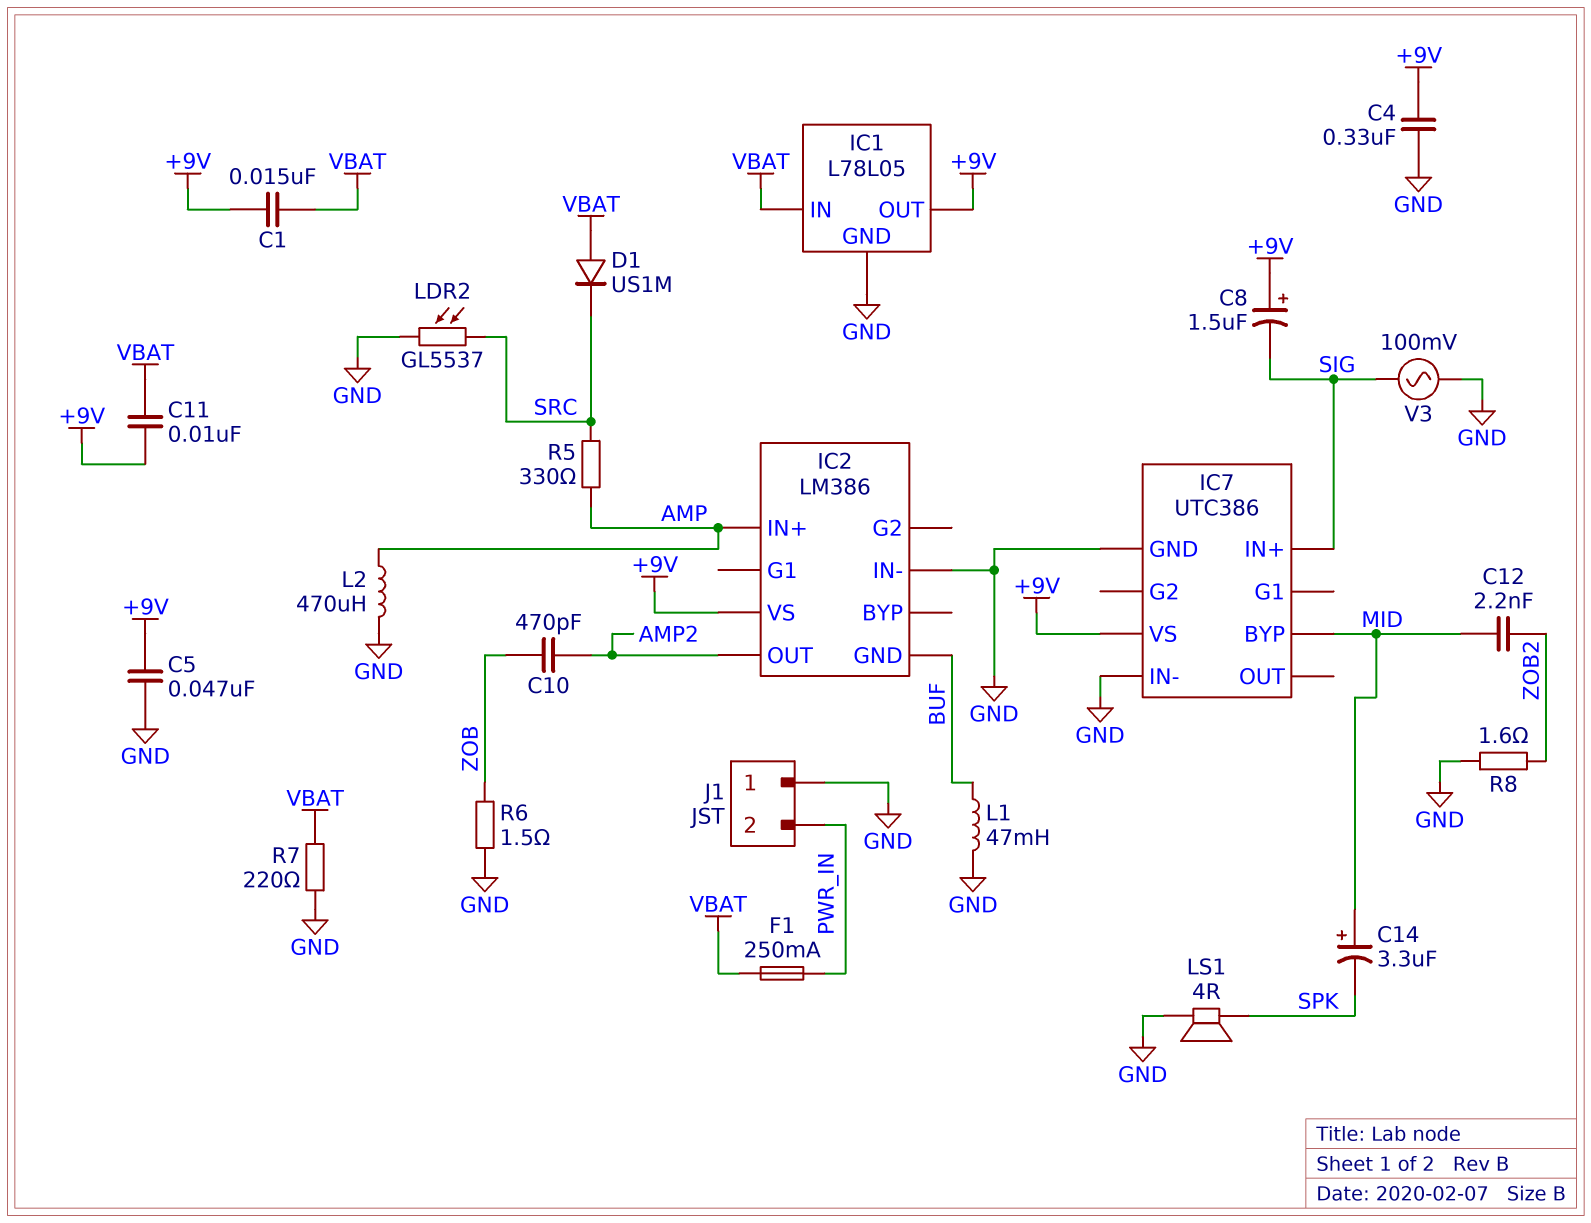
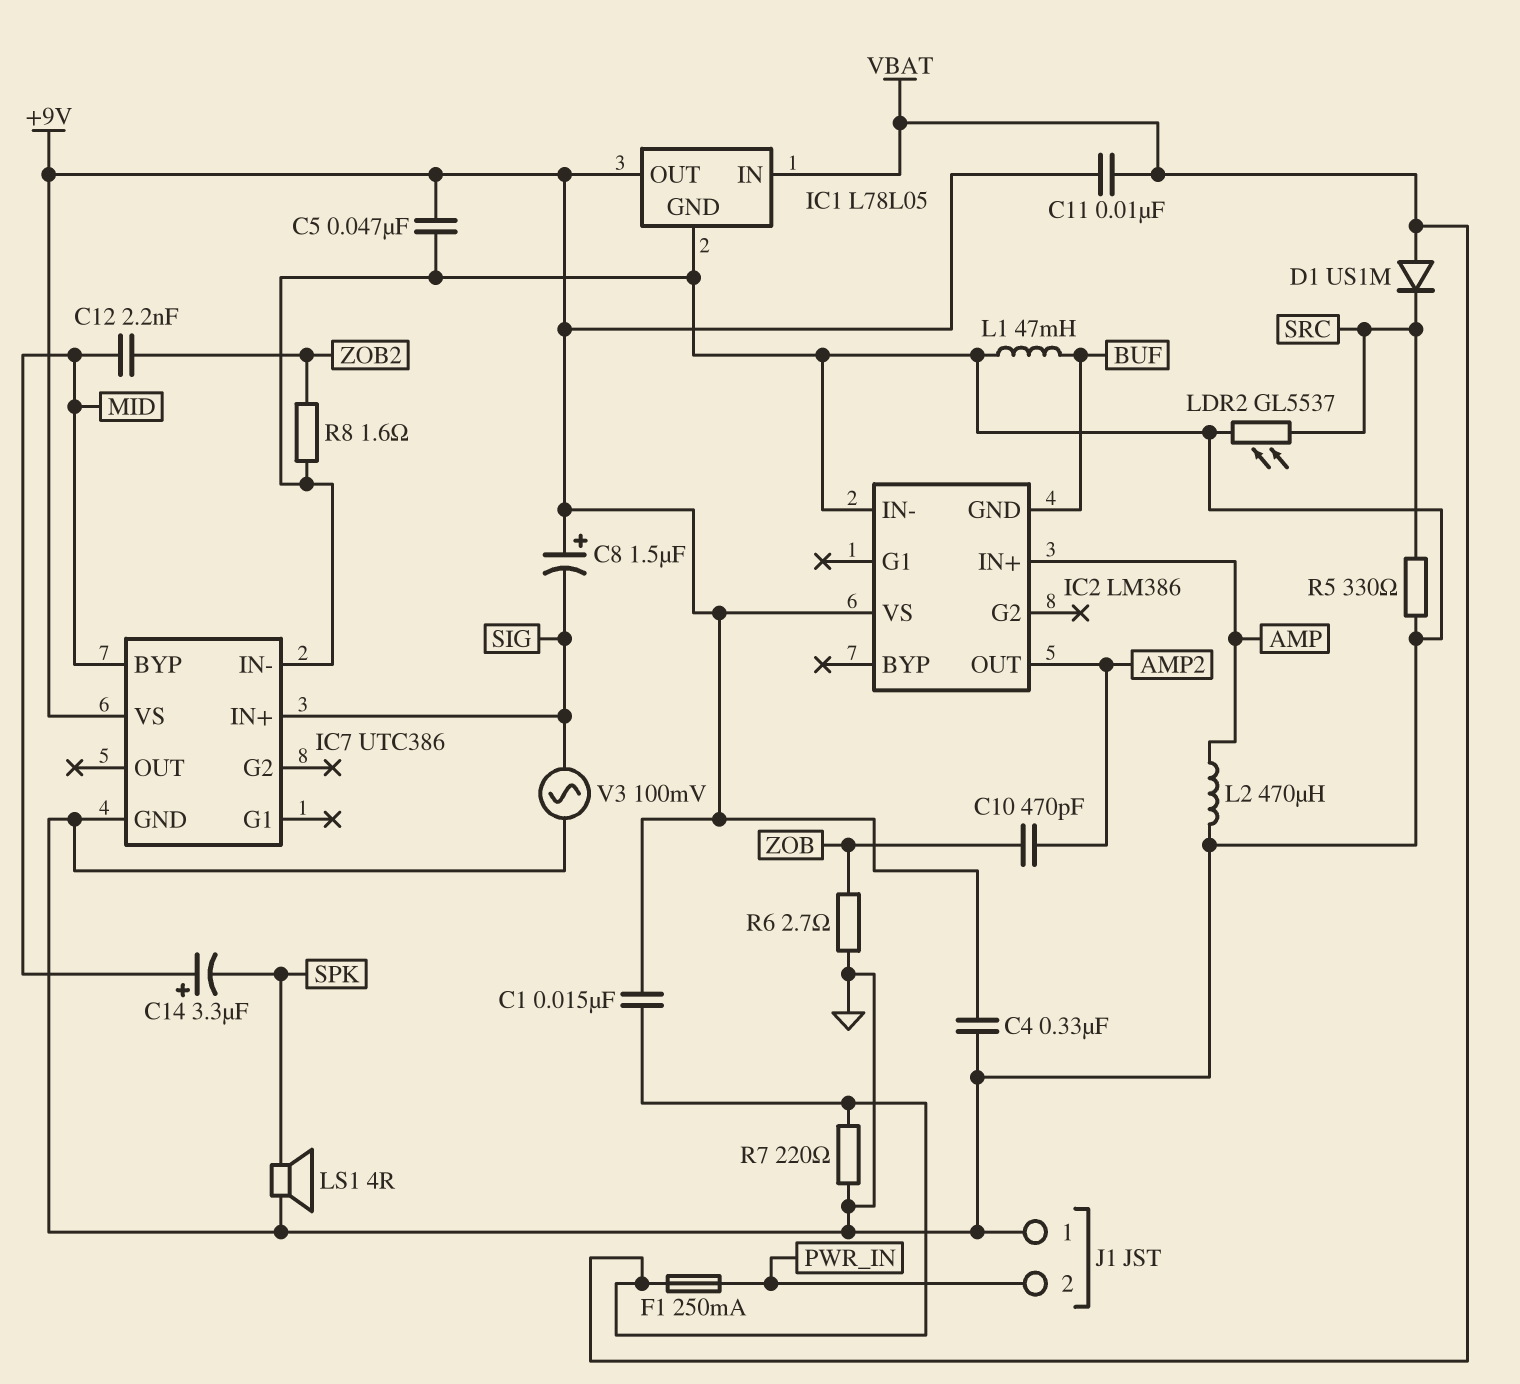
R5: 330 (AMP, SRC) -> 330 (GND, SRC)
R6: 1.5 (GND, ZOB) -> 2.7 (GND, ZOB)

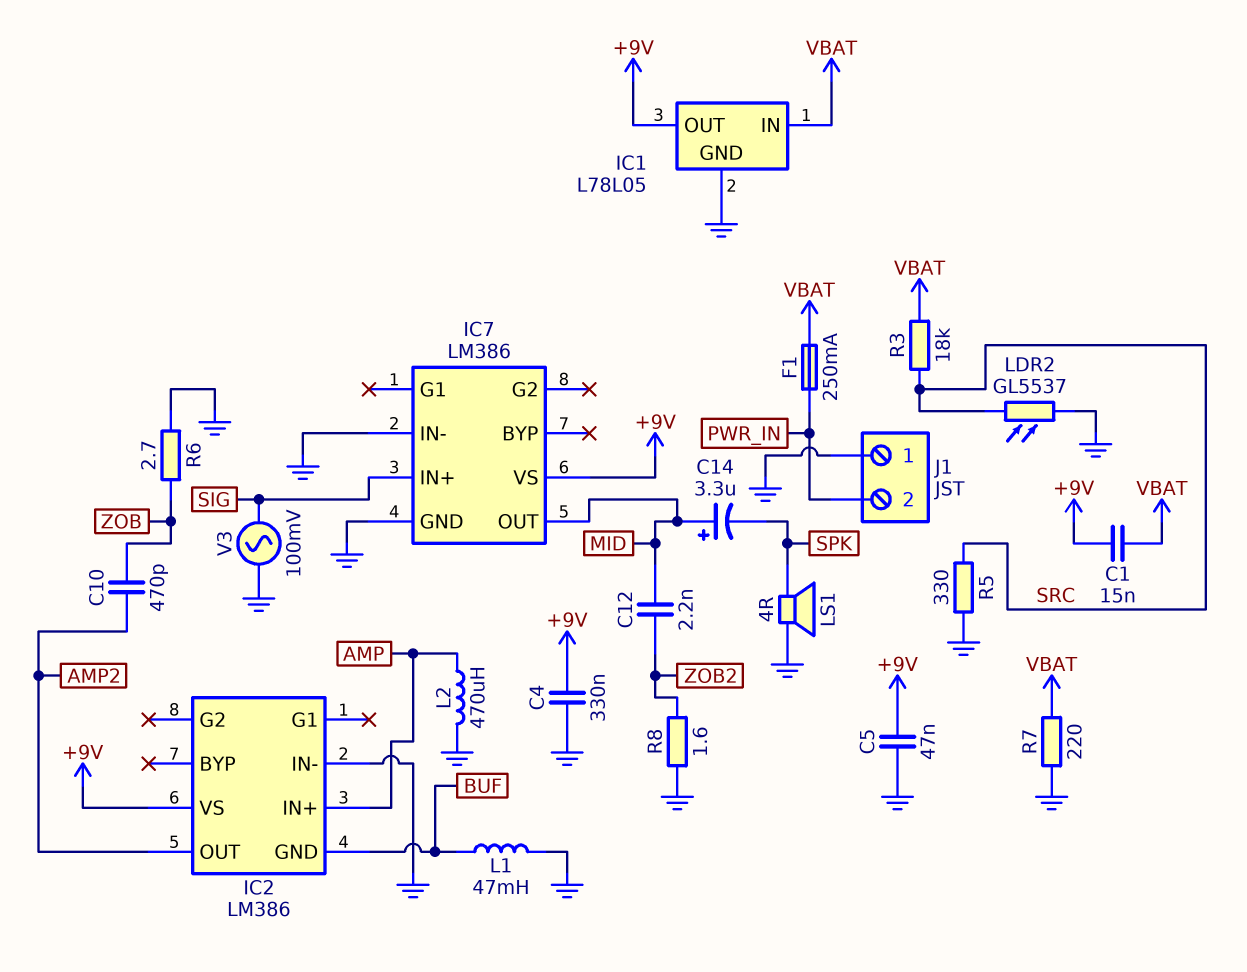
C8: 1.5uF (plus +9V, minus SIG) -> none
C11: 10nF (+9V, VBAT) -> none
D1: diode US1M (A VBAT, K SRC) -> none
IC7: UTC386 -> LM386
IC7 pin BYP: MID -> none
IC7 pin OUT: none -> MID
R3: none -> 18k (SRC, VBAT)

